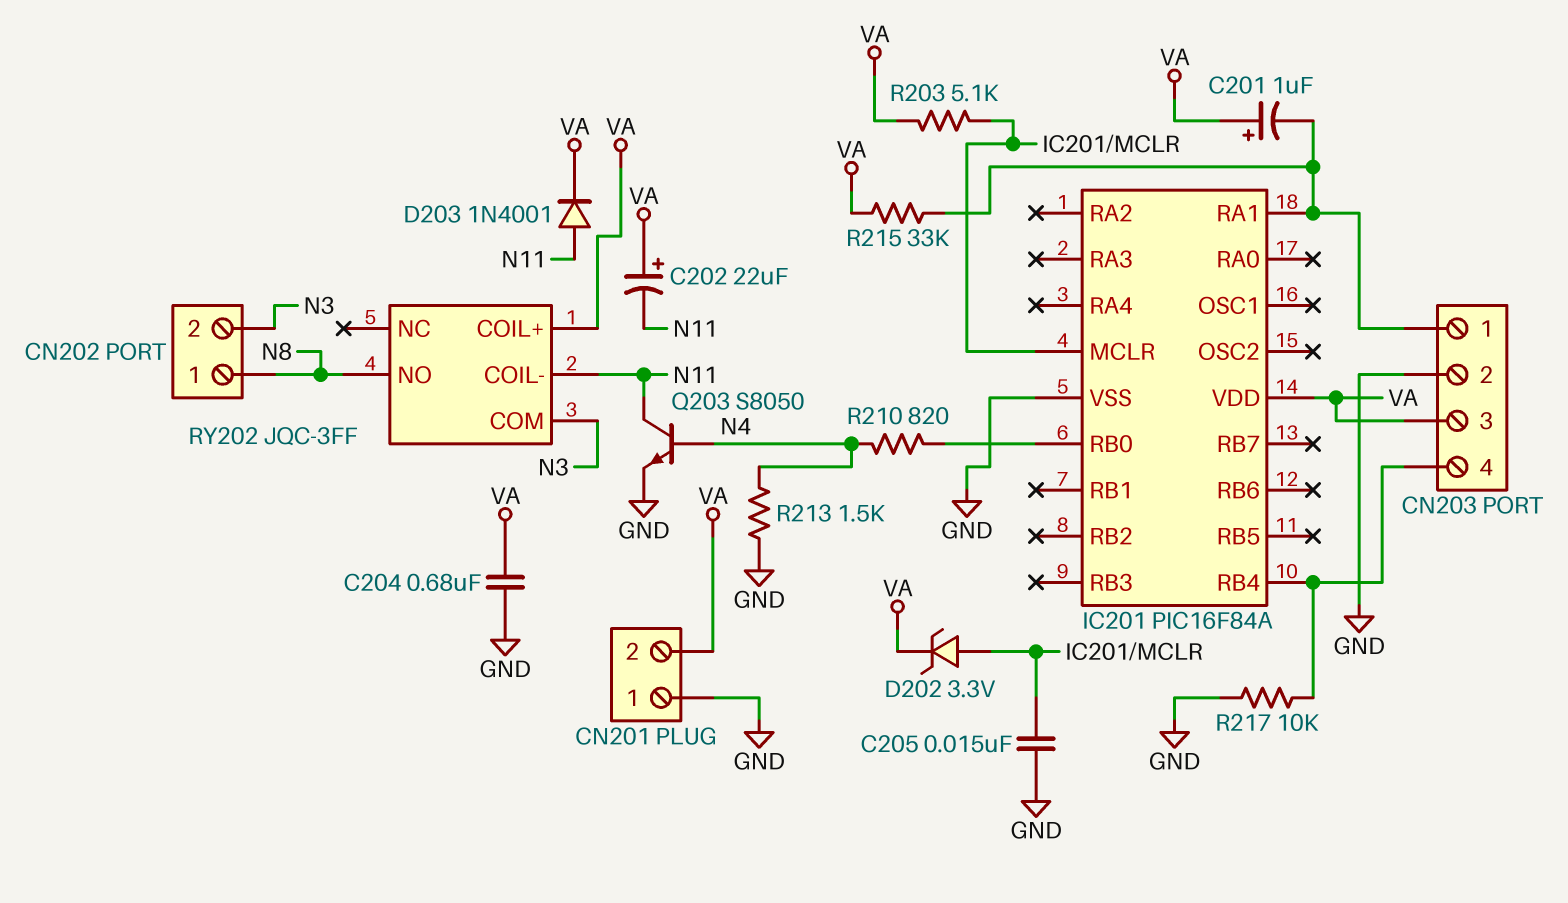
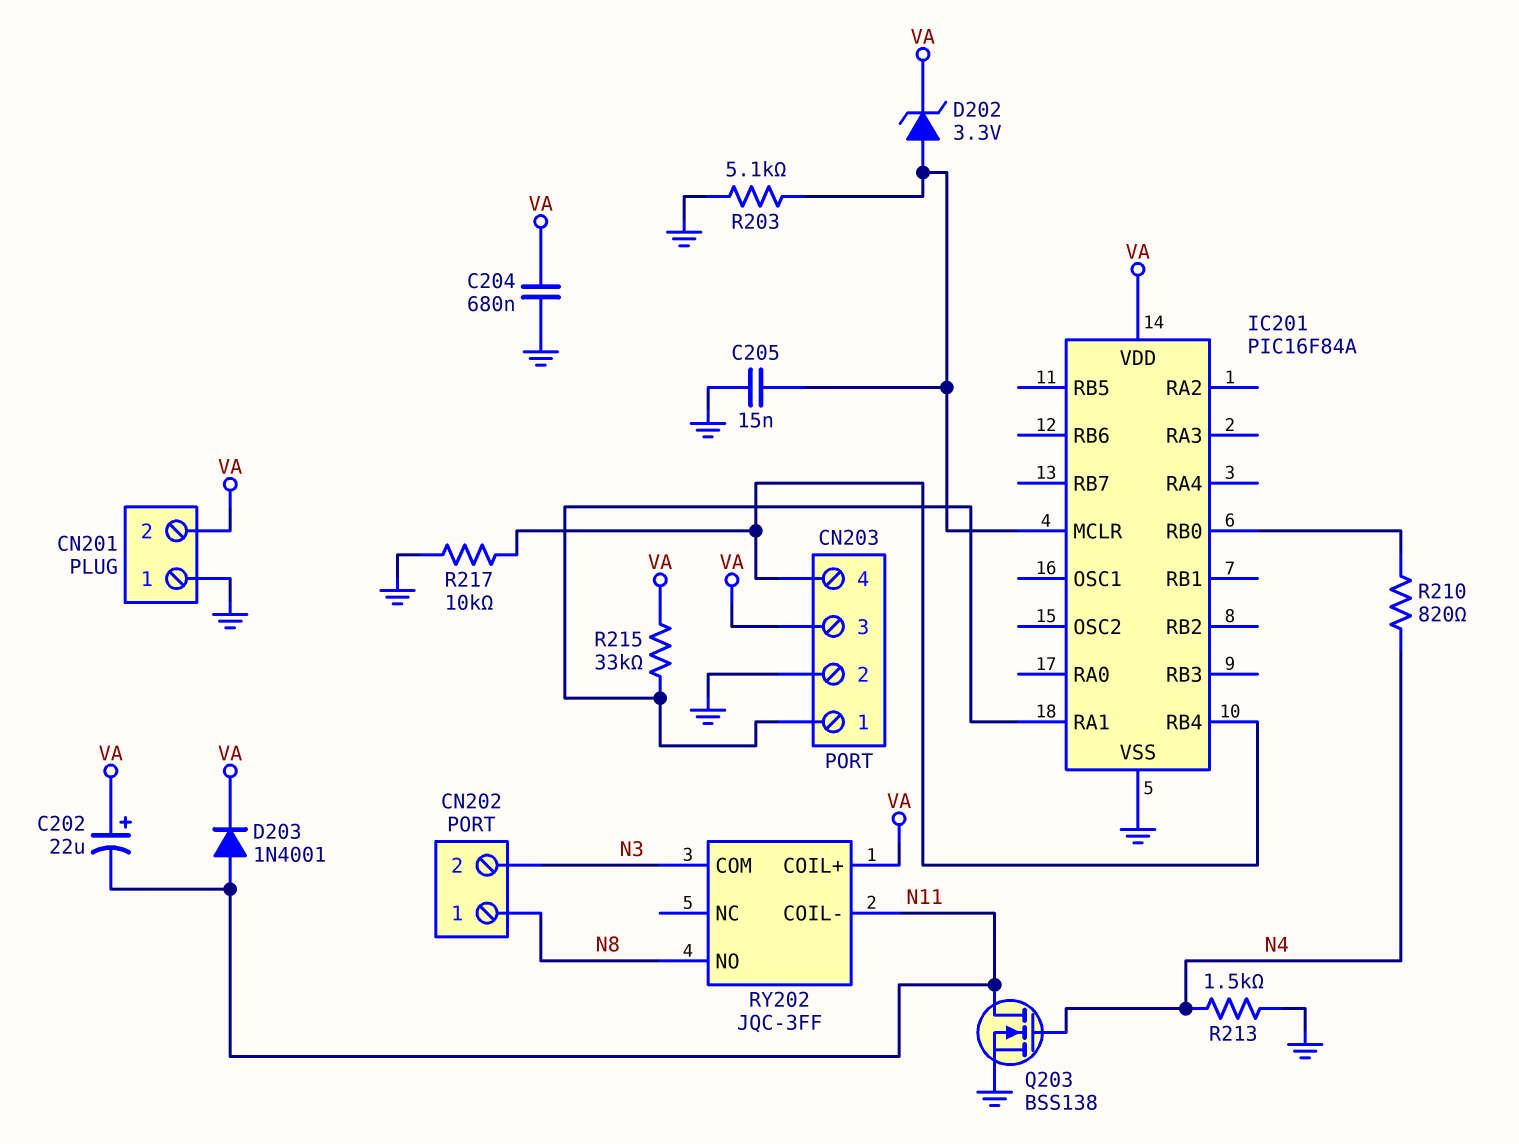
C201: 1uF (plus VA, minus CN203/1) -> none
Q203: NPN S8050 (B N4, C N11, E GND) -> NMOS BSS138 (G N4, D N11, S GND)
R203: 5.1k (IC201/MCLR, VA) -> 5.1k (GND, IC201/MCLR)

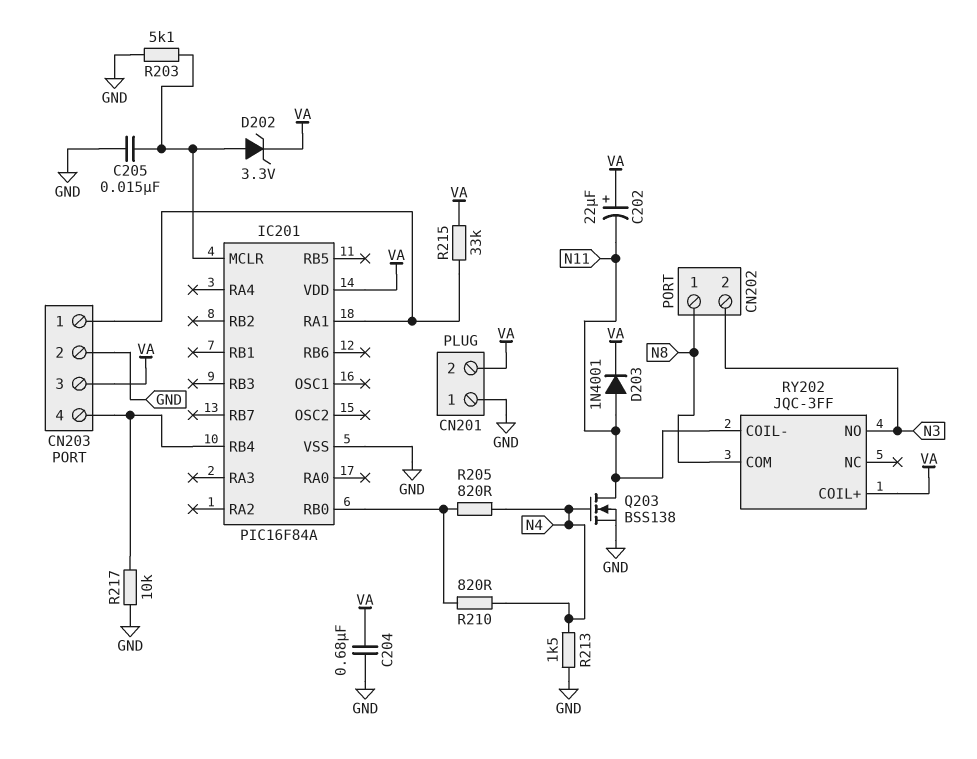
R205: none -> 820 (IC201/RB0, N4)
RY202 pin COM: N3 -> N8
RY202 pin NO: N8 -> N3

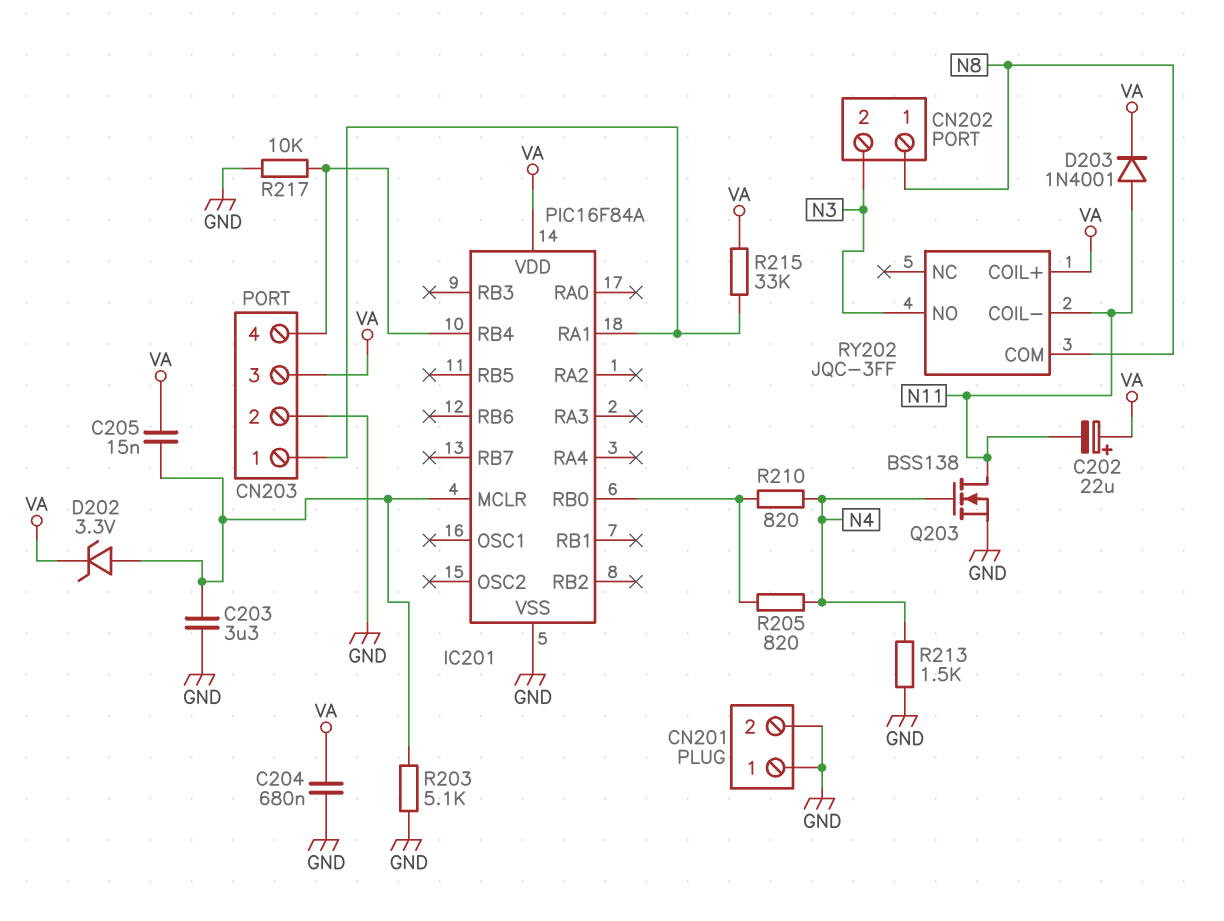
C203: none -> 3.3uF (GND, IC201/MCLR)
C205: 15nF (GND, IC201/MCLR) -> 15nF (IC201/MCLR, VA)
CN201 pin 2: VA -> GND

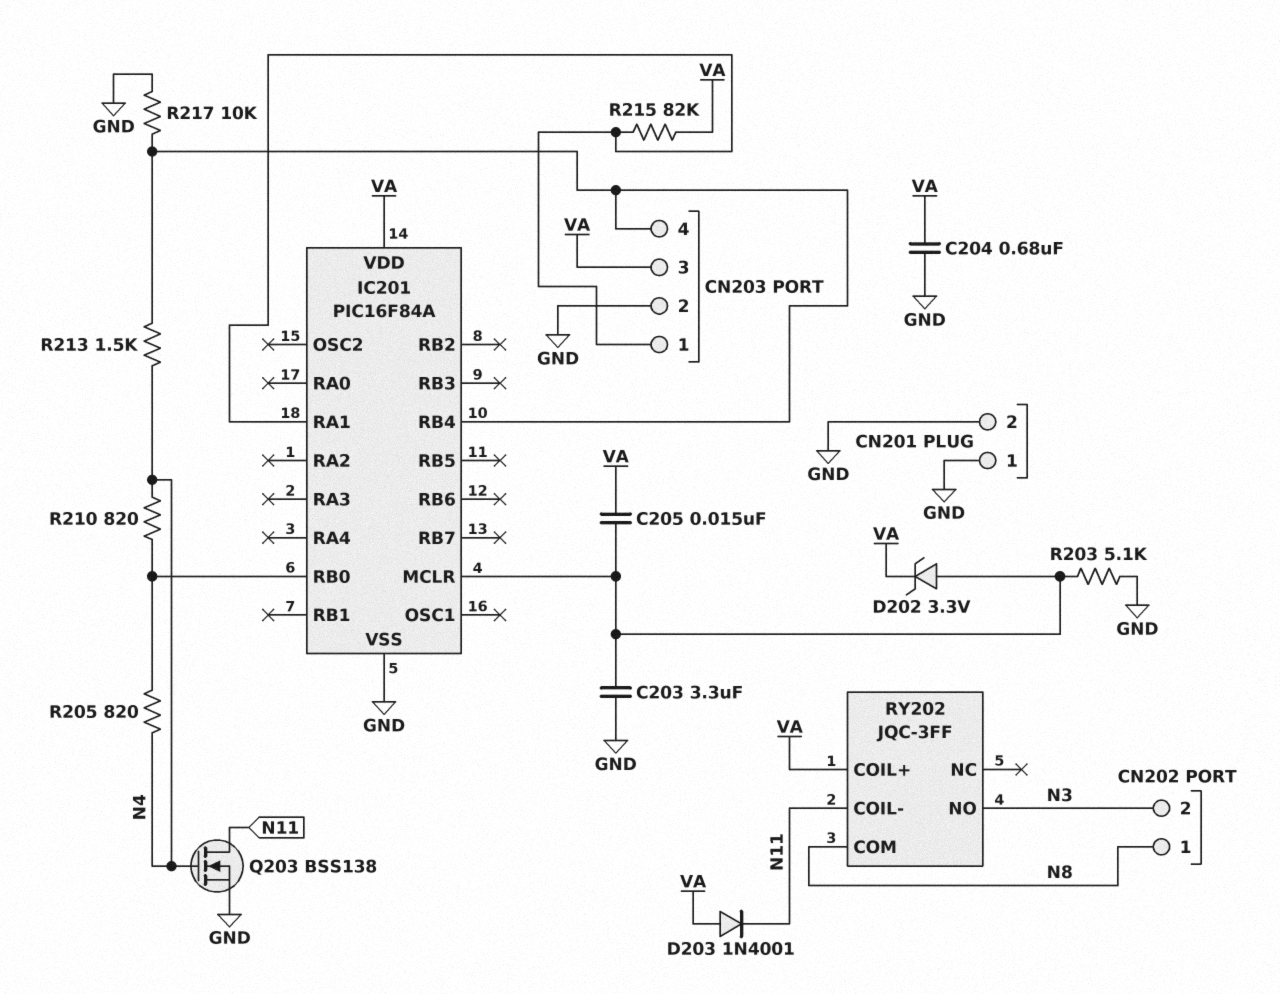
C202: 22uF (plus VA, minus N11) -> none
D203: diode 1N4001 (A N11, K VA) -> diode 1N4001 (A VA, K N11)
R213: 1.5k (GND, N4) -> 1.5k (CN203/4, N4)
R215: 33k (CN203/1, VA) -> 82k (CN203/1, VA)

